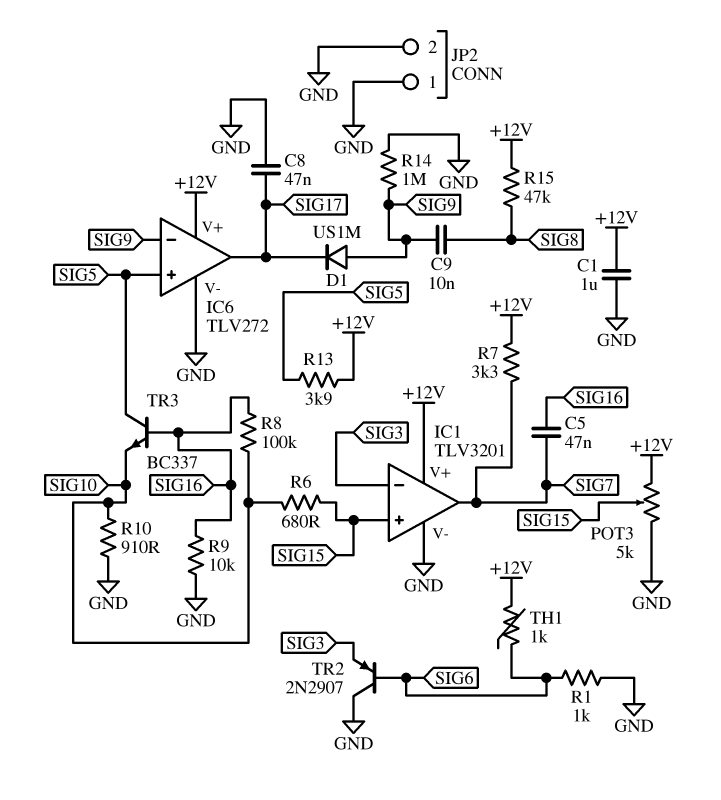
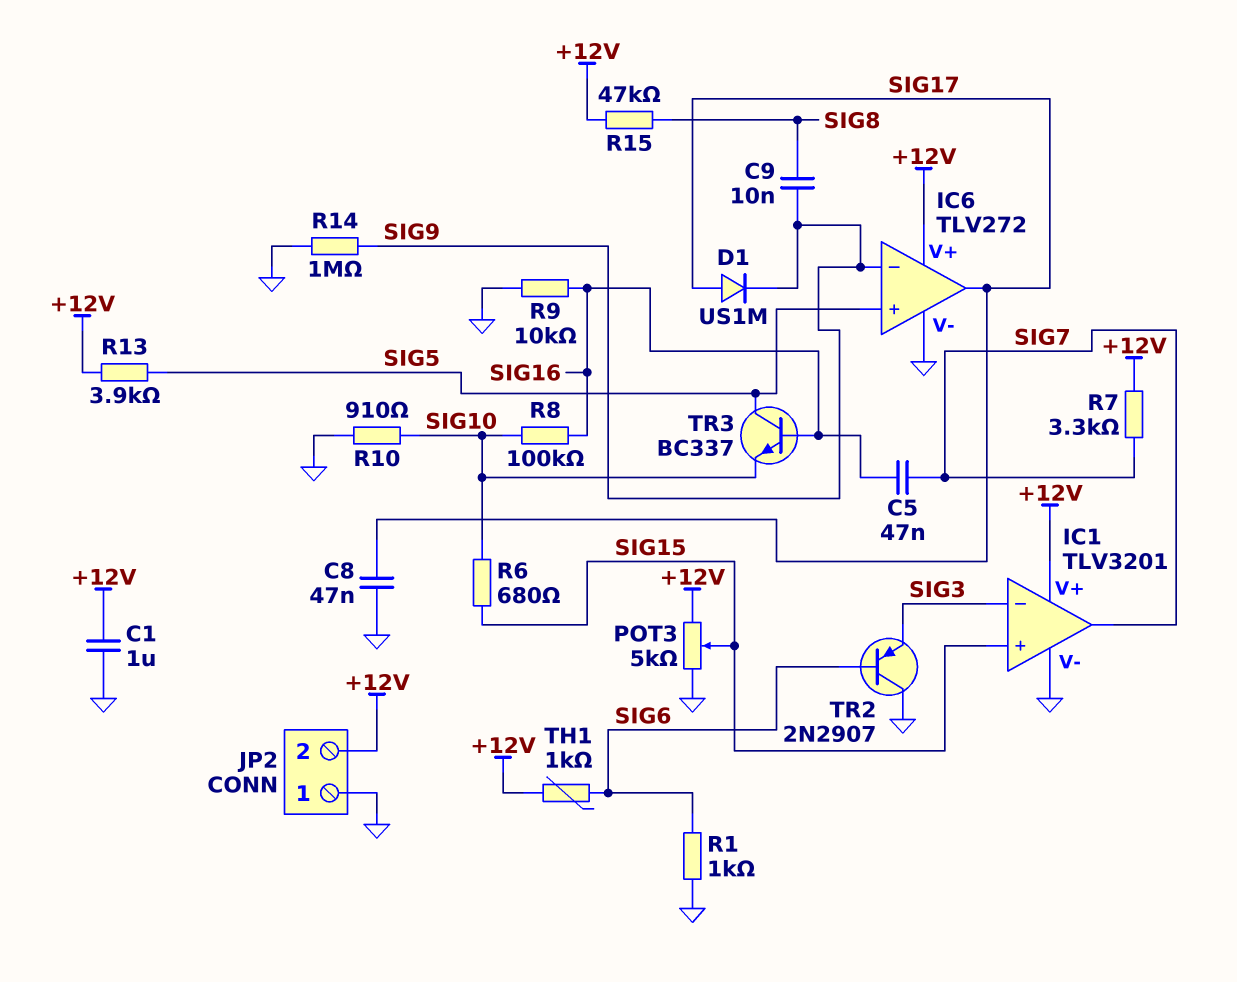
D1: diode US1M (A SIG9, K SIG17) -> diode US1M (A SIG17, K SIG9)
JP2 pin 2: GND -> +12V

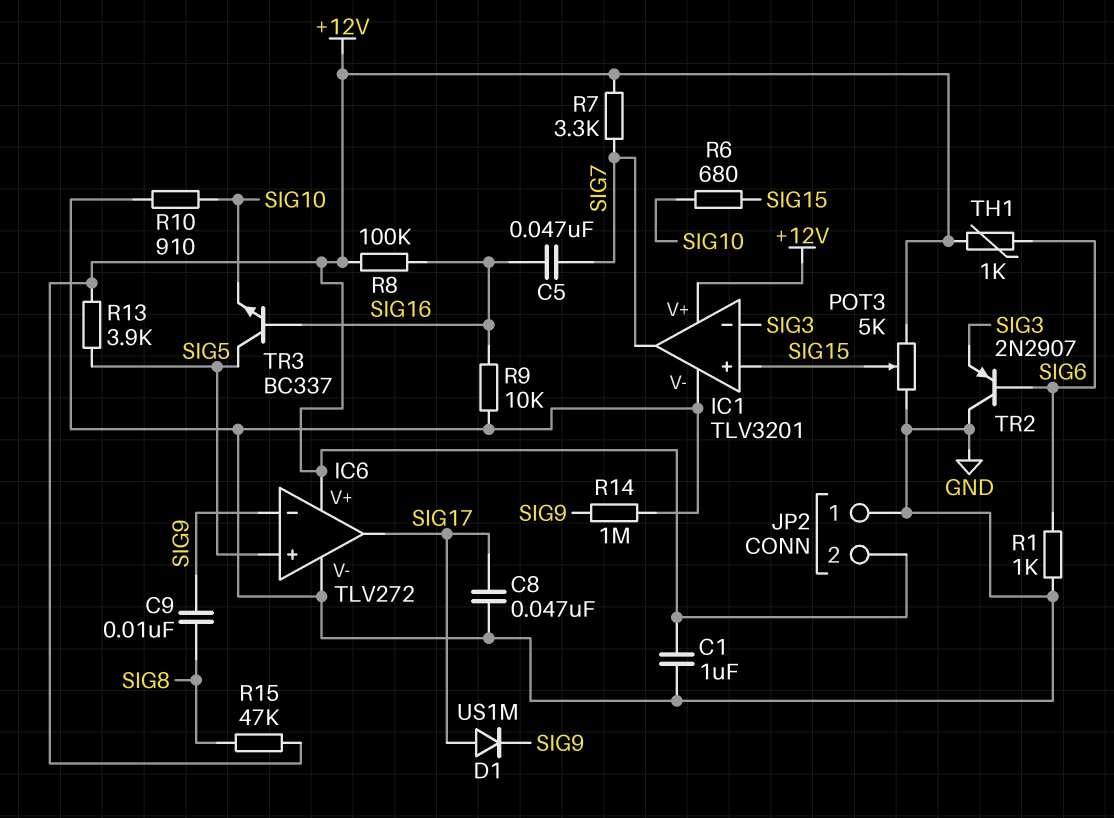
R8: 100k (SIG10, SIG16) -> 100k (+12V, SIG16)

